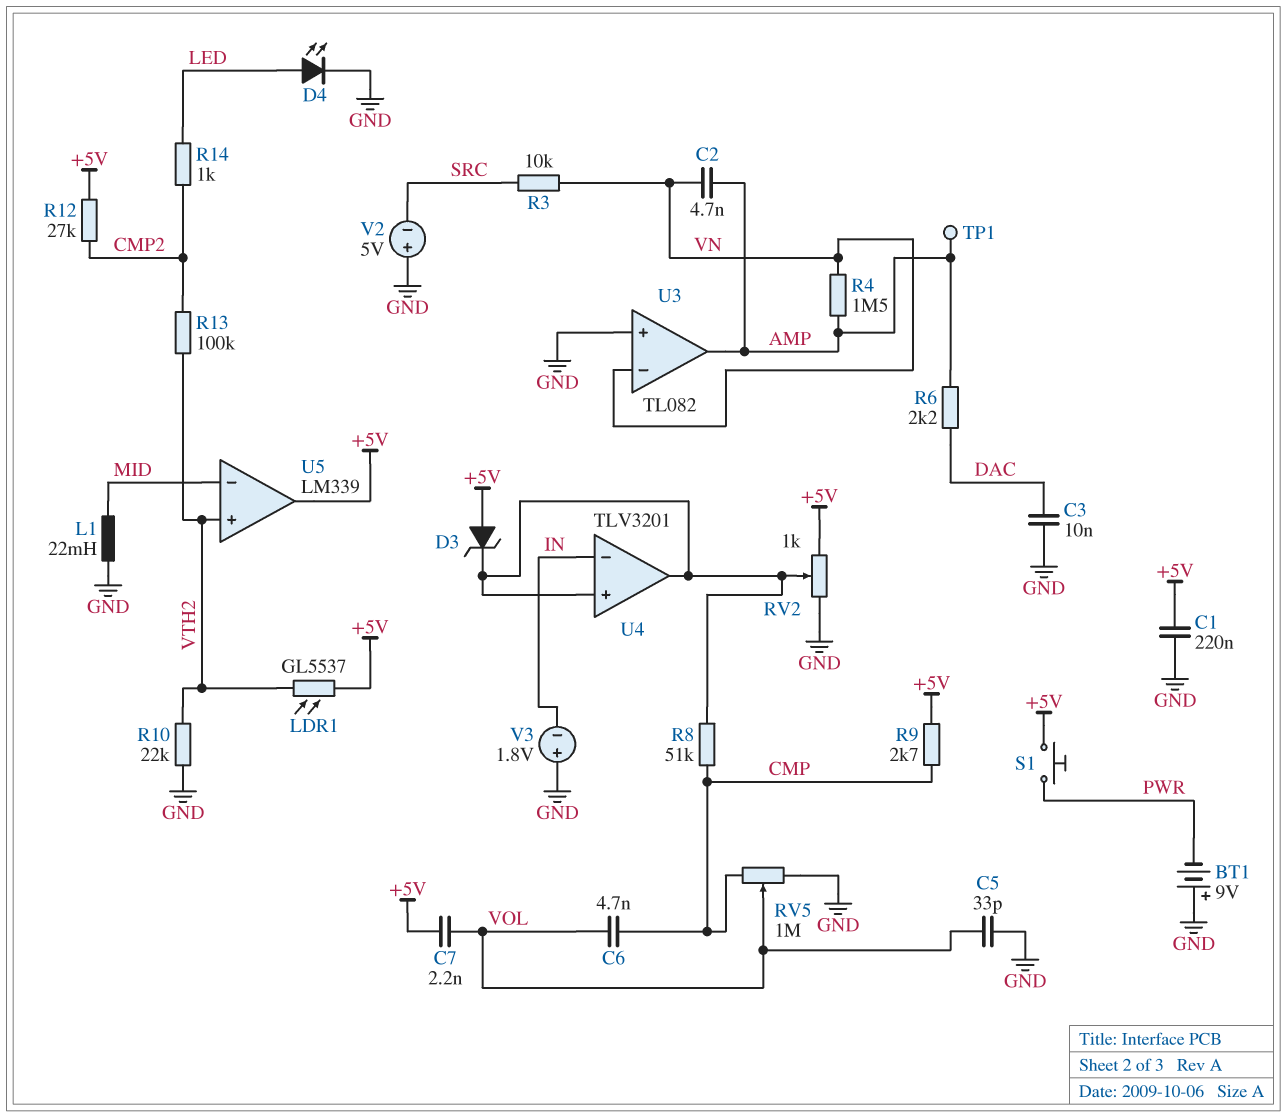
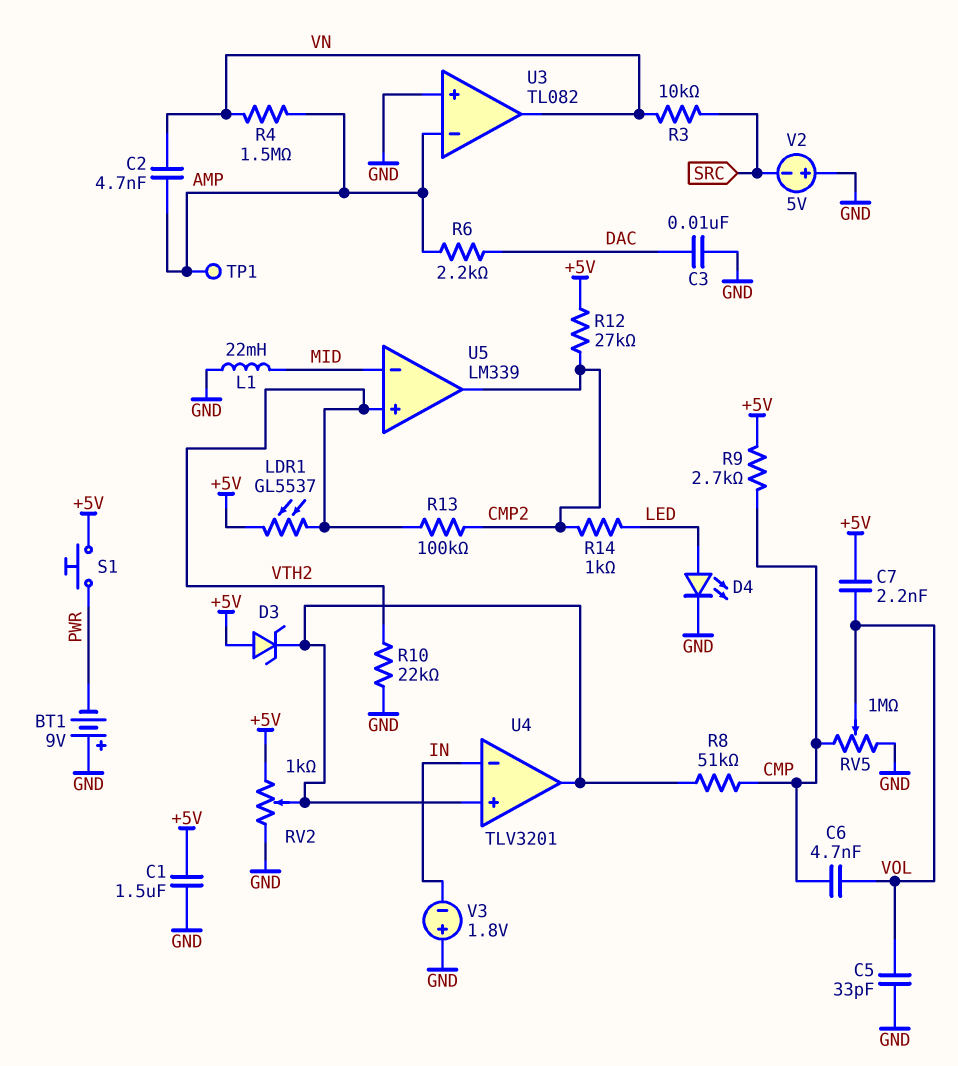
C1: 220nF (+5V, GND) -> 1.5uF (+5V, GND)
U3 pin in-: VN -> AMP
U3 pin out: AMP -> VN
U5 pin out: +5V -> CMP2

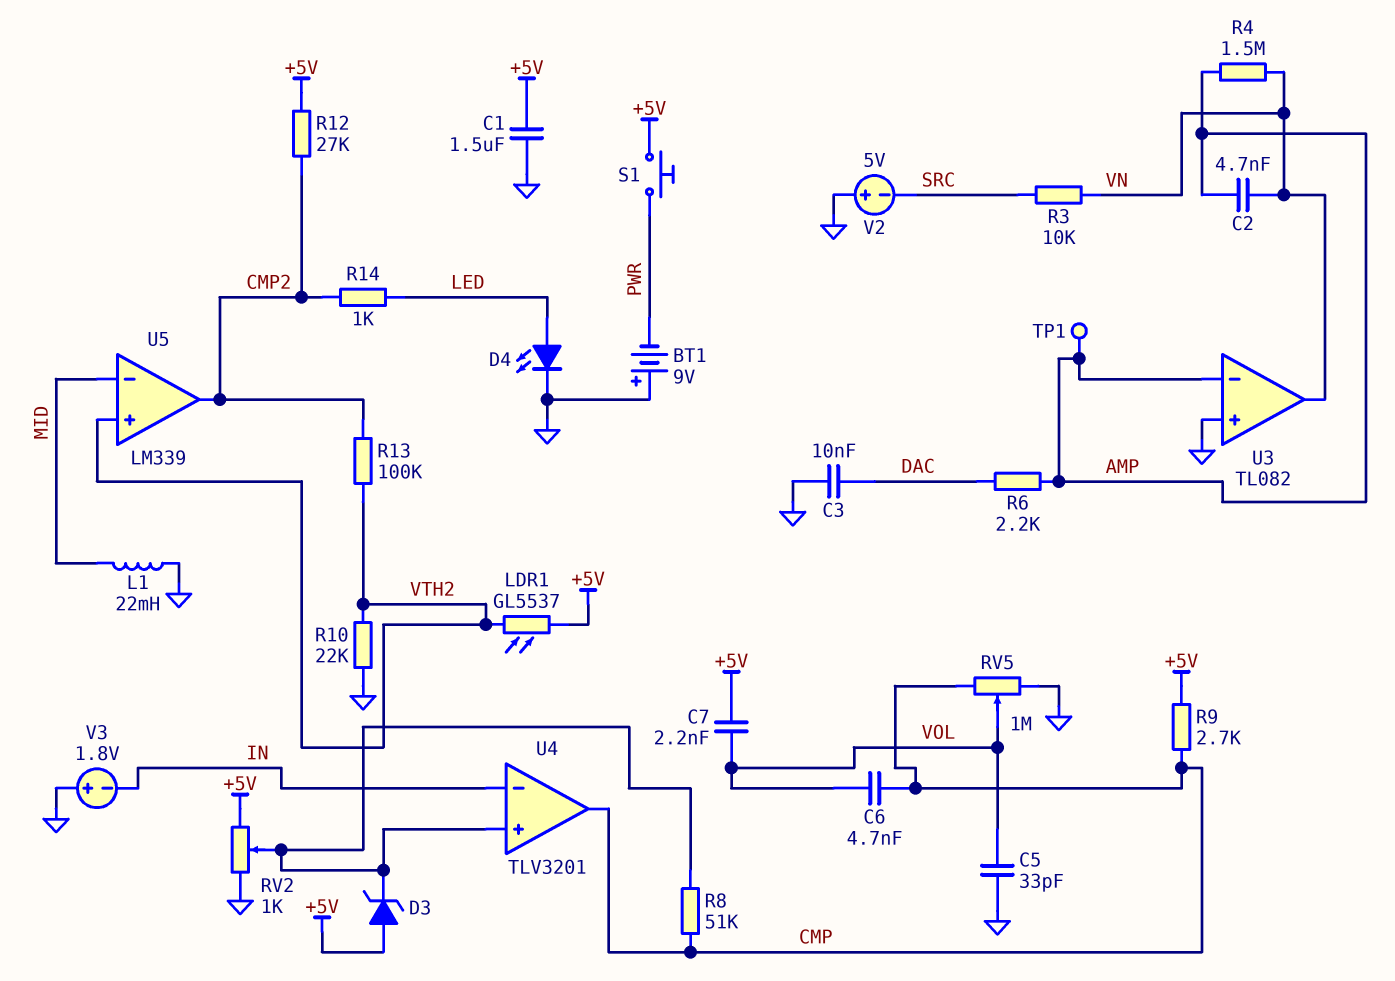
U4 pin out: U4/in+ -> CMP

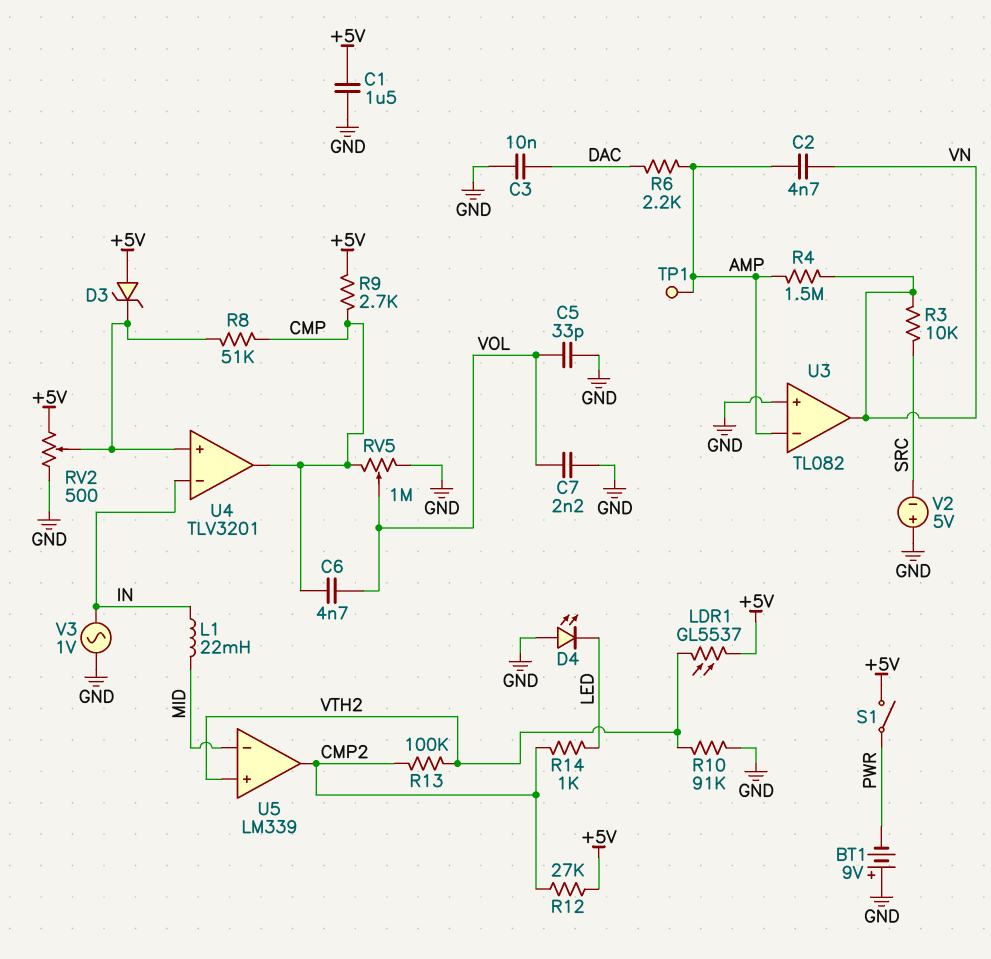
C7: 2.2nF (+5V, VOL) -> 2.2nF (GND, VOL)
D4: LED (A LED, K GND) -> LED (A GND, K LED)
L1: 22mH (GND, MID) -> 22mH (IN, MID)
R10: 22k (GND, VTH2) -> 91k (GND, VTH2)
RV2: 1k (+5V, GND, wiper U4/in+) -> 500 (+5V, GND, wiper U4/in+)
S1: button (+5V, PWR) -> switch (+5V, PWR)
V3: 1.8V (plus GND, minus IN) -> AC 1V (GND, IN)

